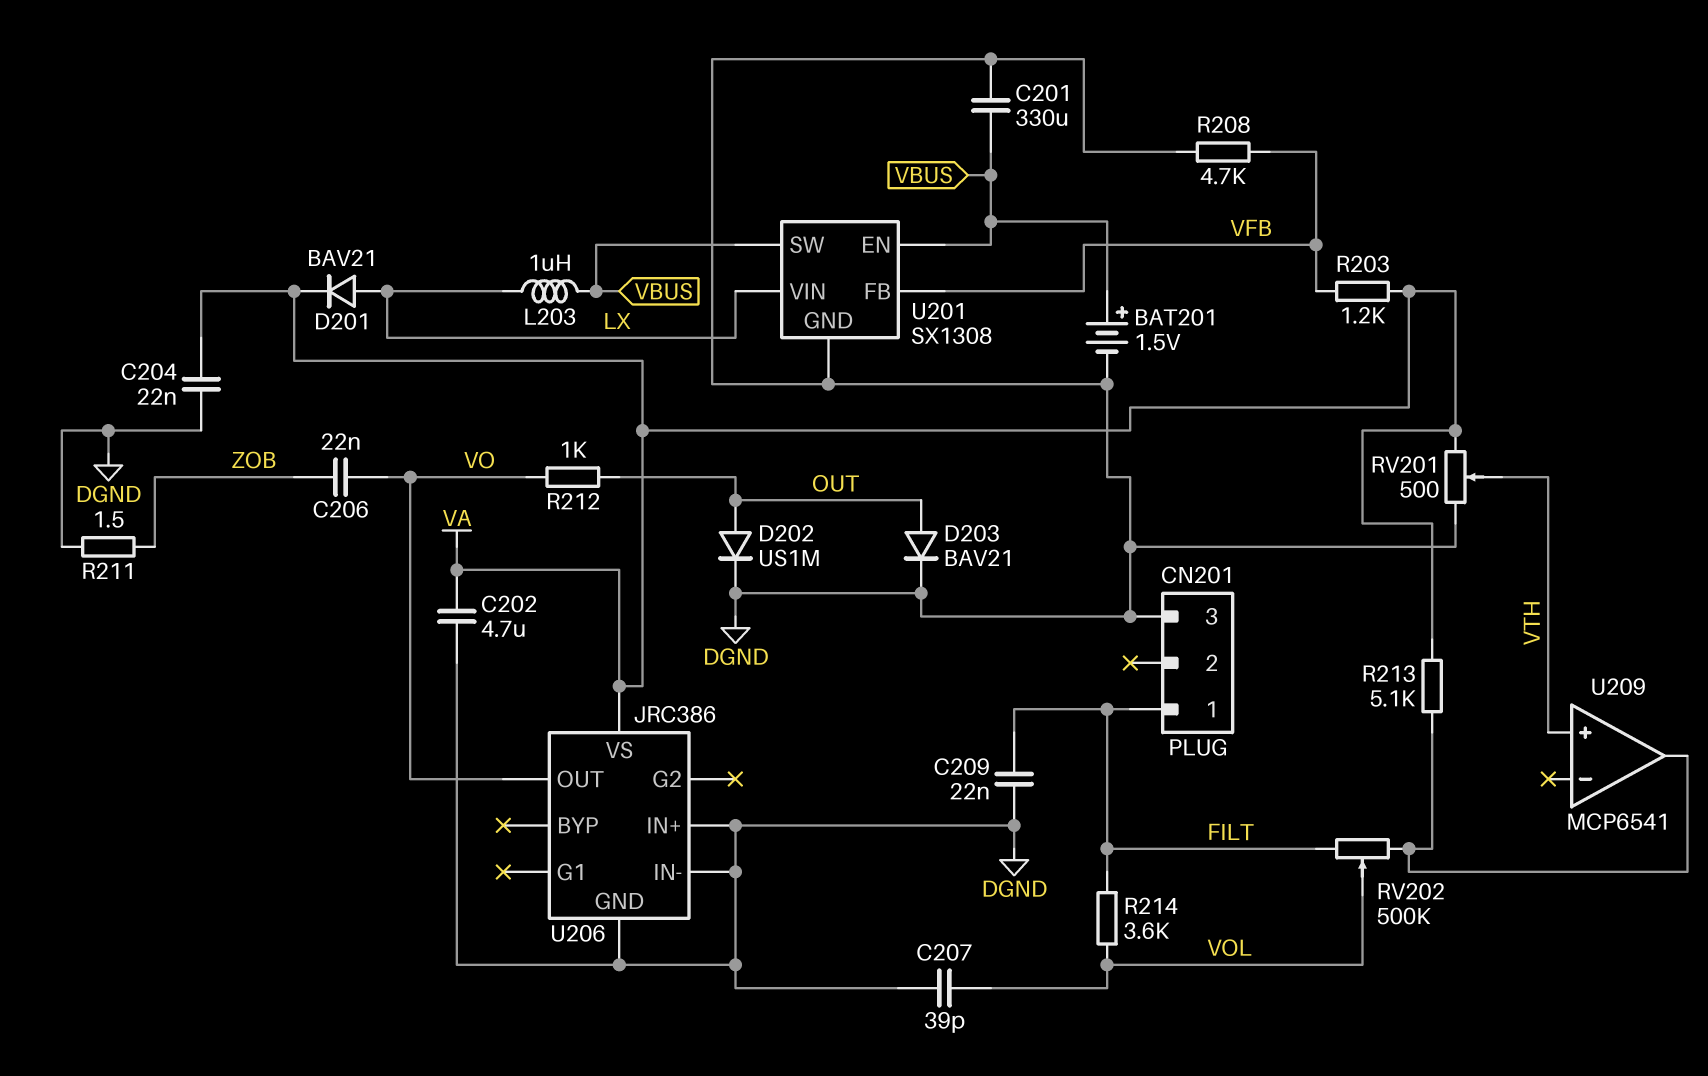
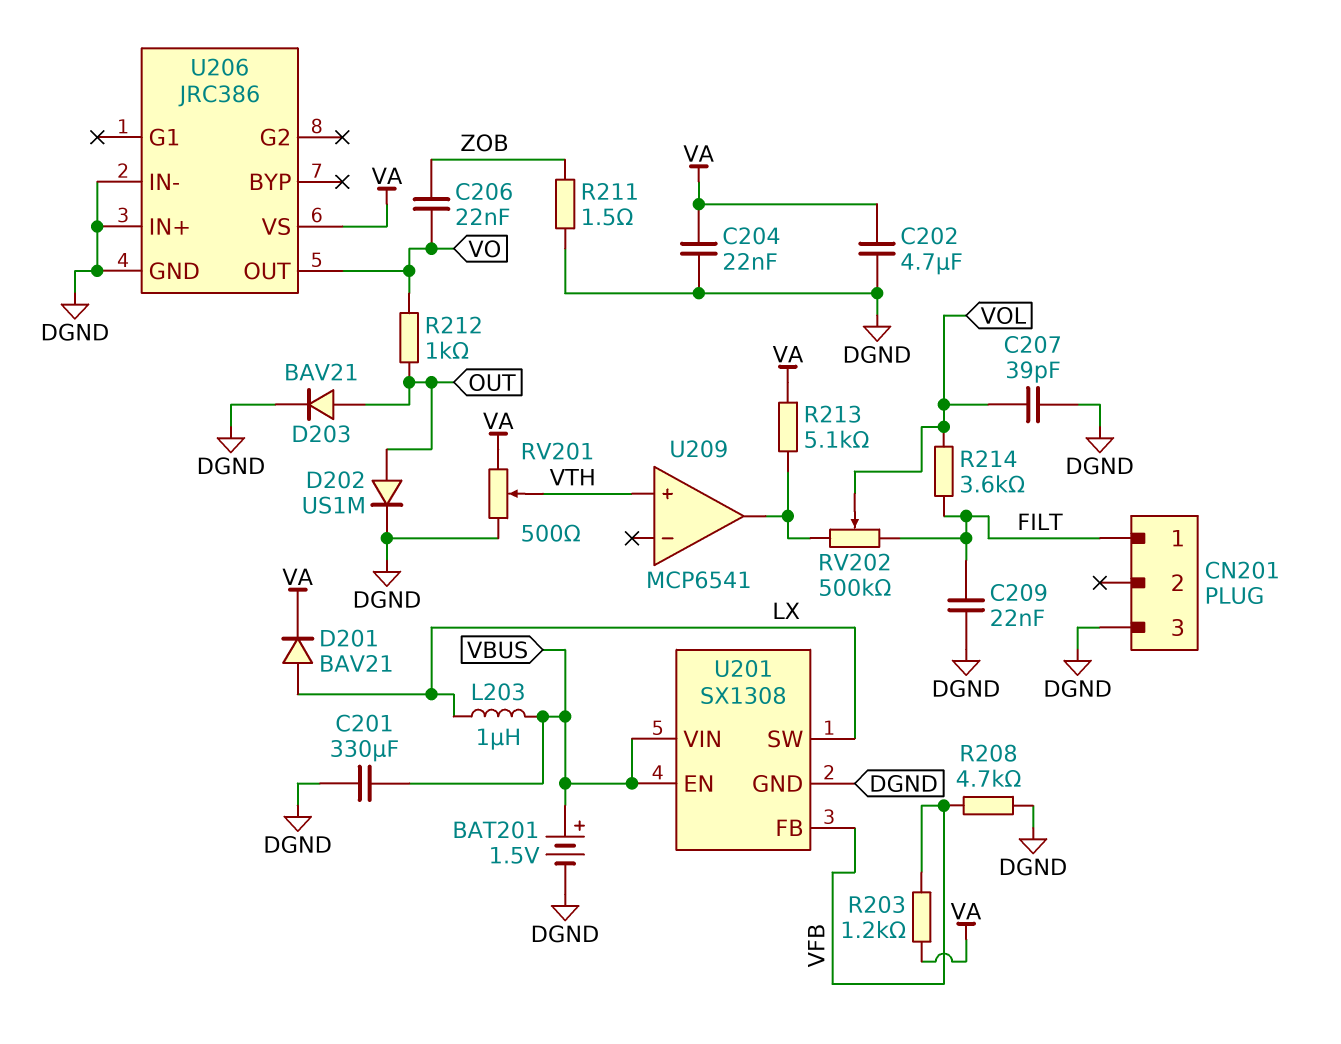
U201 pin SW: VBUS -> LX
U201 pin VIN: LX -> VBUS

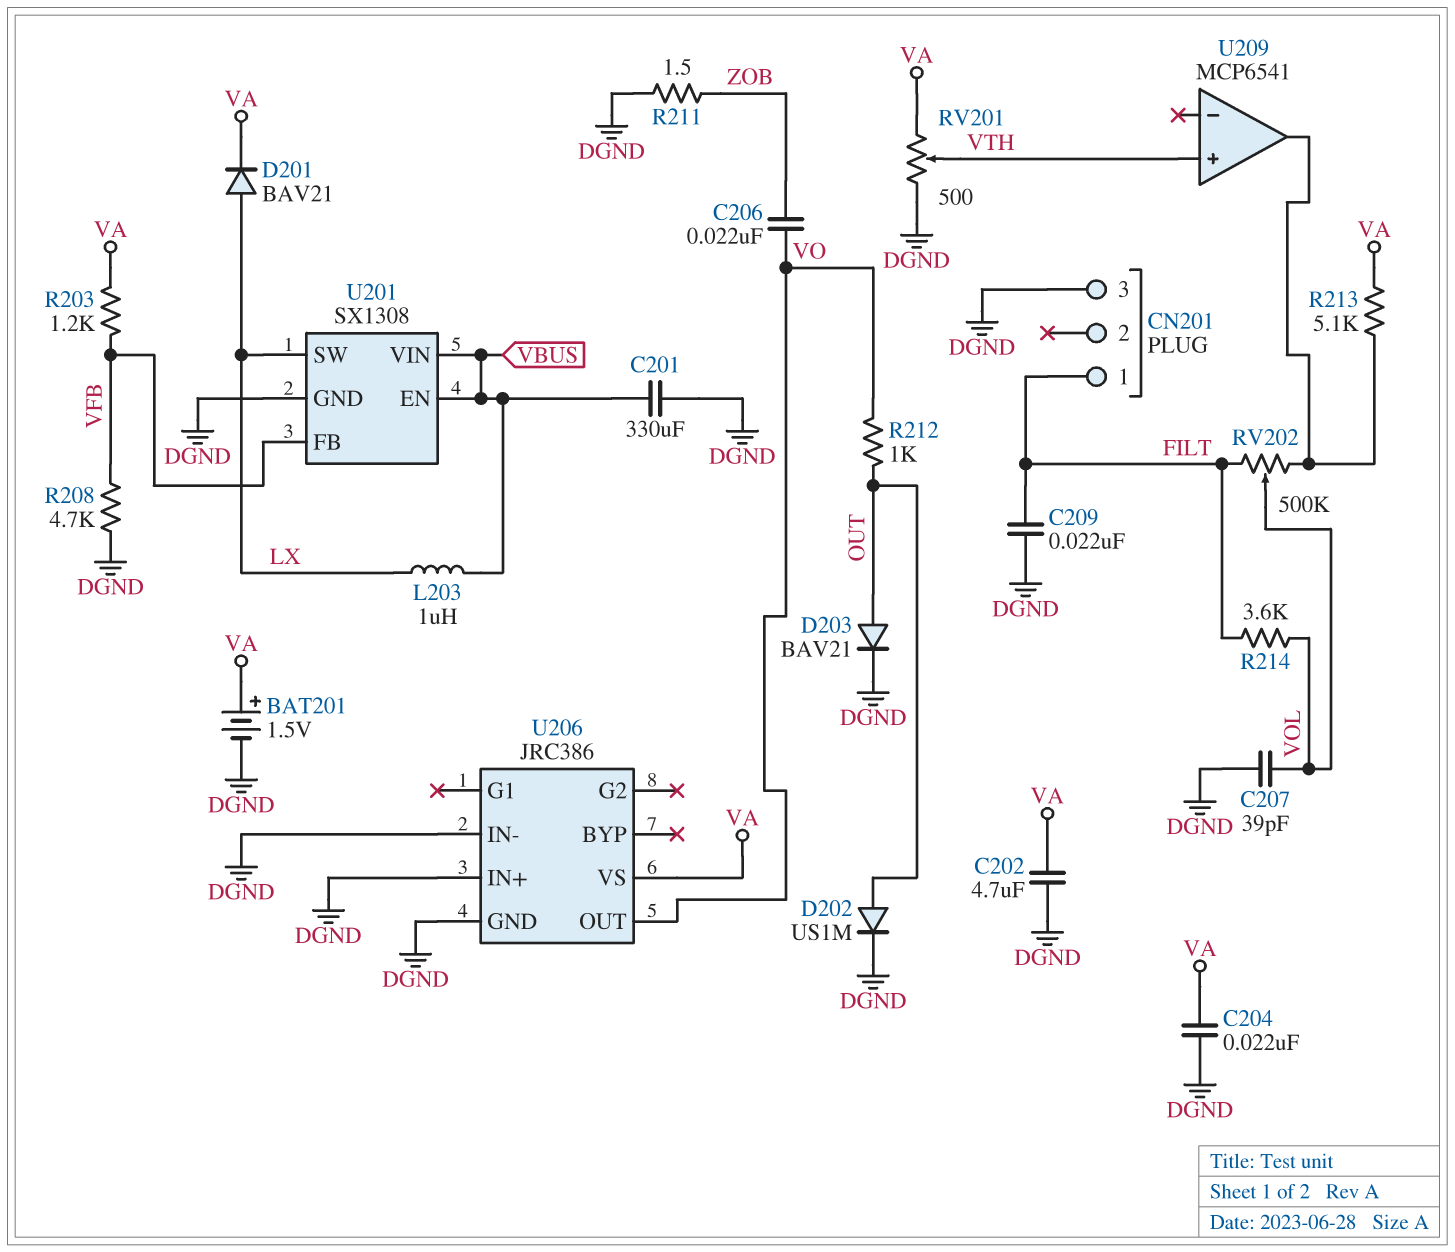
BAT201: 1.5V (plus VBUS, minus DGND) -> 1.5V (plus VA, minus DGND)

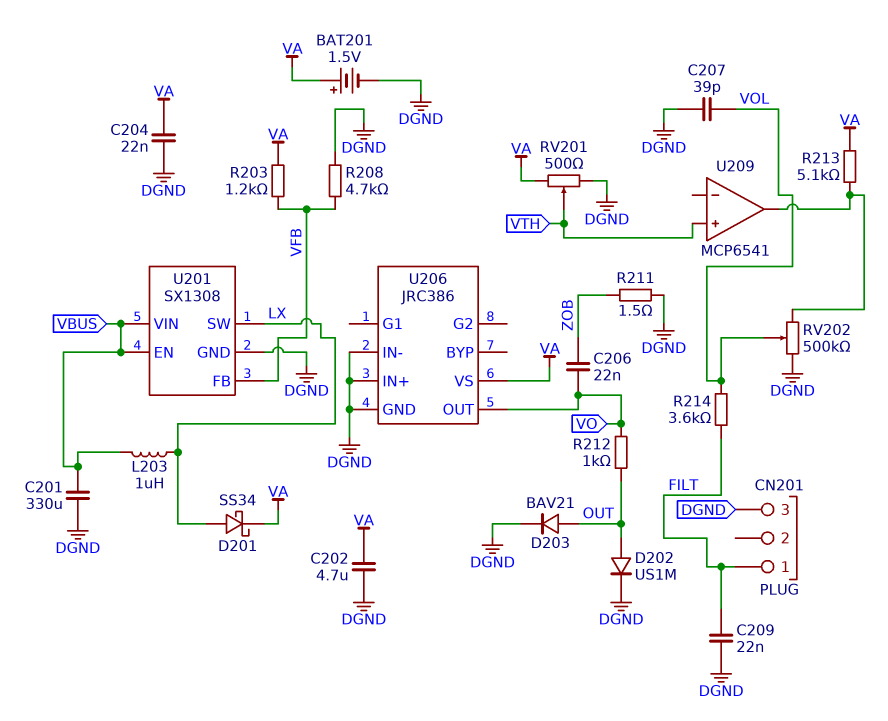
D201: diode BAV21 (A LX, K VA) -> schottky SS34 (A LX, K VA)
RV202: 500k (FILT, U209/out, wiper VOL) -> 500k (DGND, U209/out, wiper VOL)

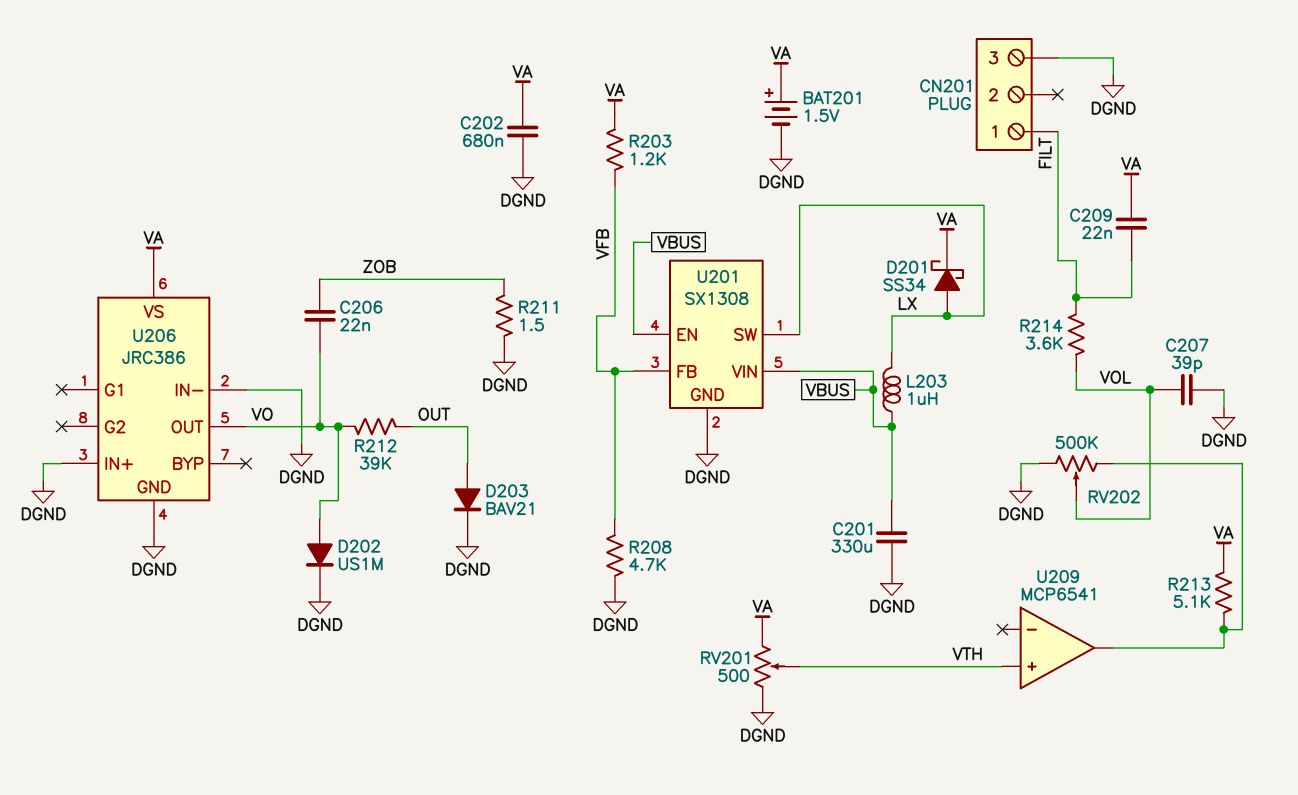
C202: 4.7uF (DGND, VA) -> 680nF (DGND, VA)
C204: 22nF (DGND, VA) -> none
C209: 22nF (DGND, FILT) -> 22nF (FILT, VA)
D202: diode US1M (A OUT, K DGND) -> diode US1M (A VO, K DGND)
R212: 1k (OUT, VO) -> 39k (OUT, VO)

